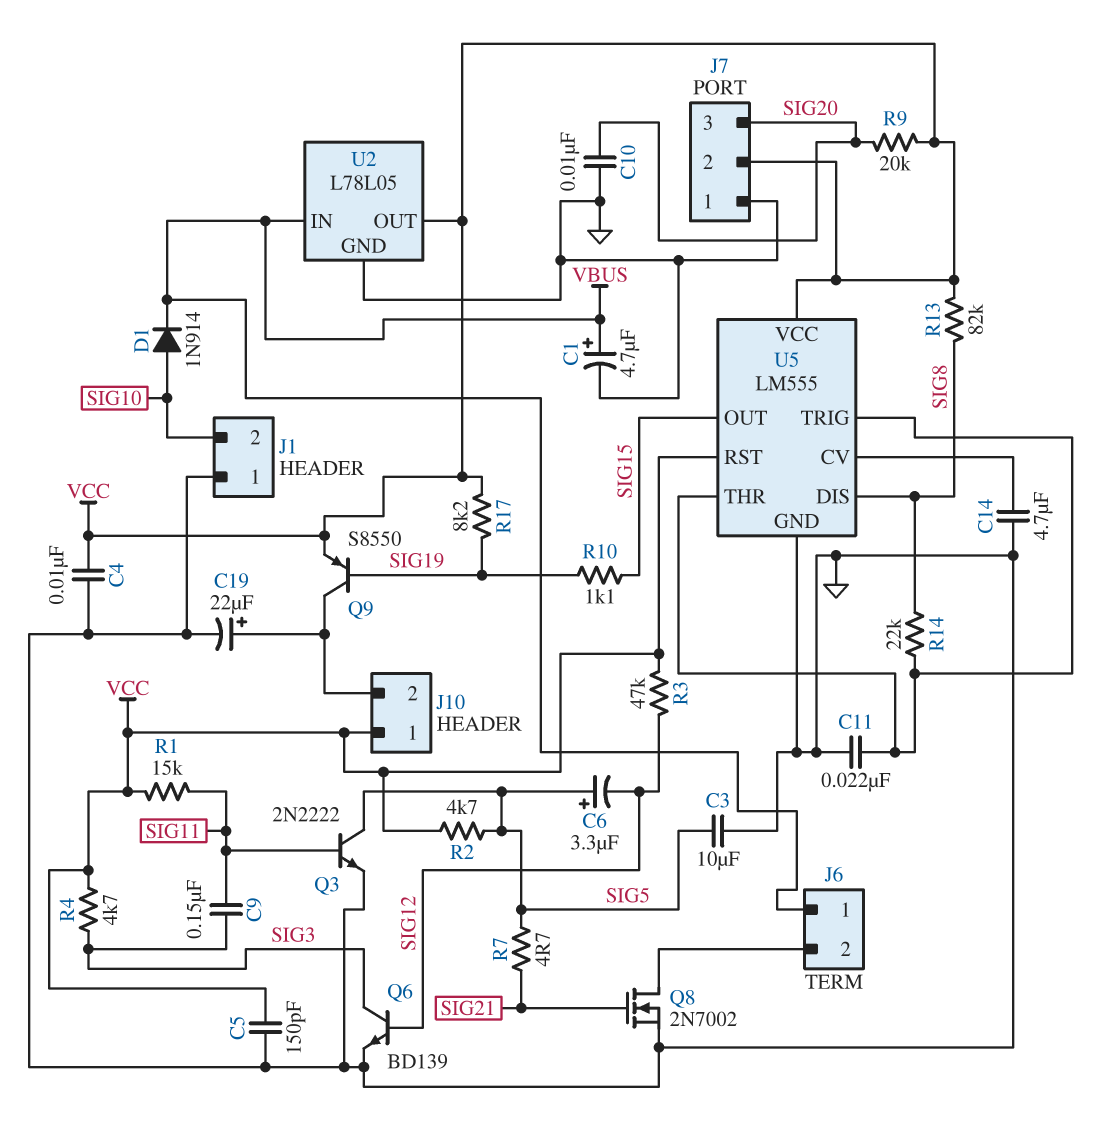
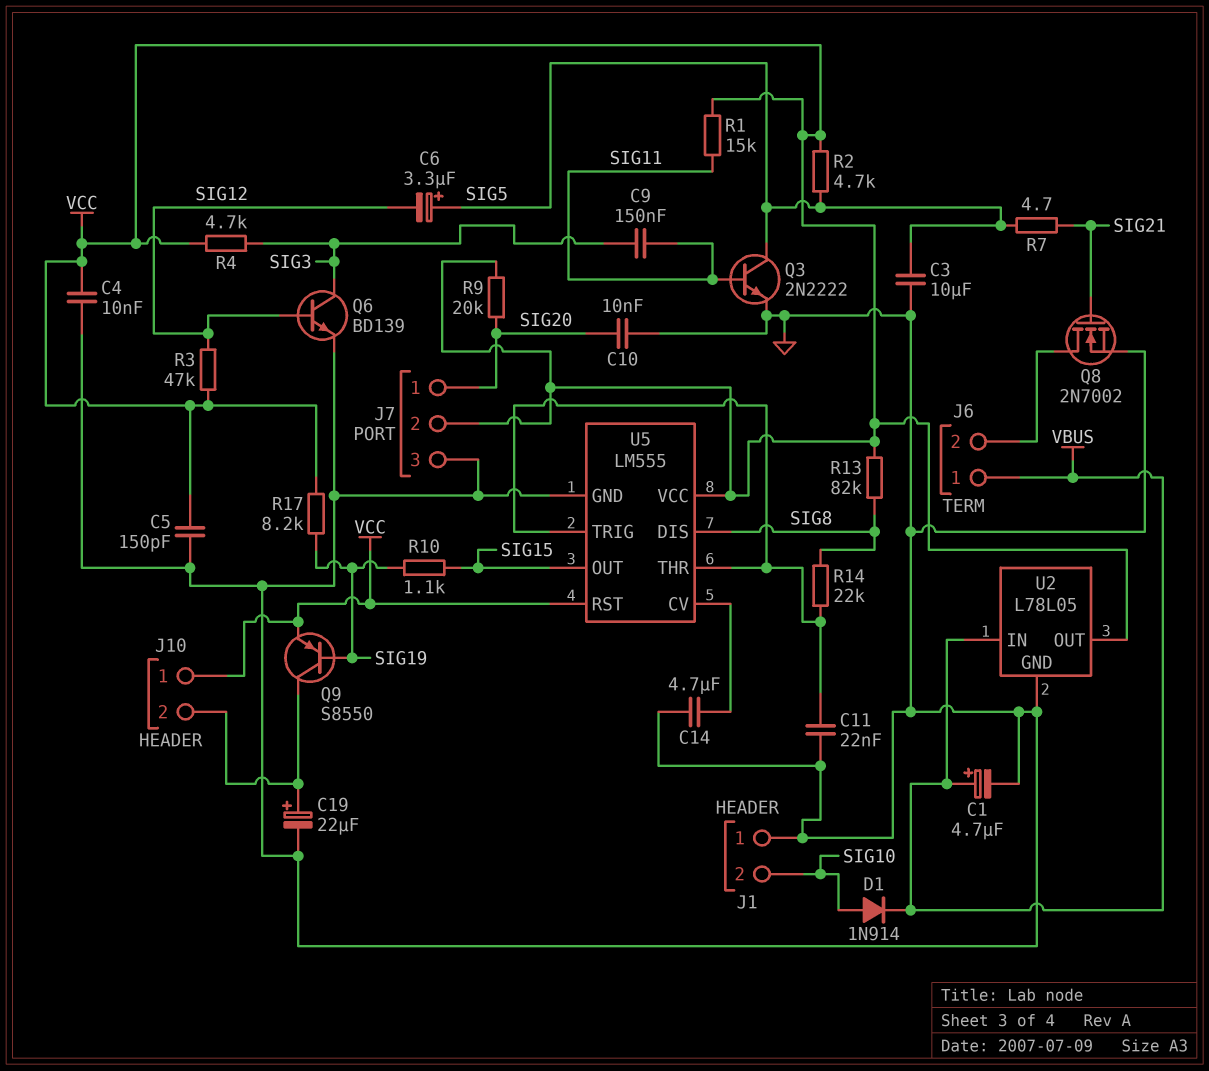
J7 pin 1: GND -> SIG20
J7 pin 3: SIG20 -> GND

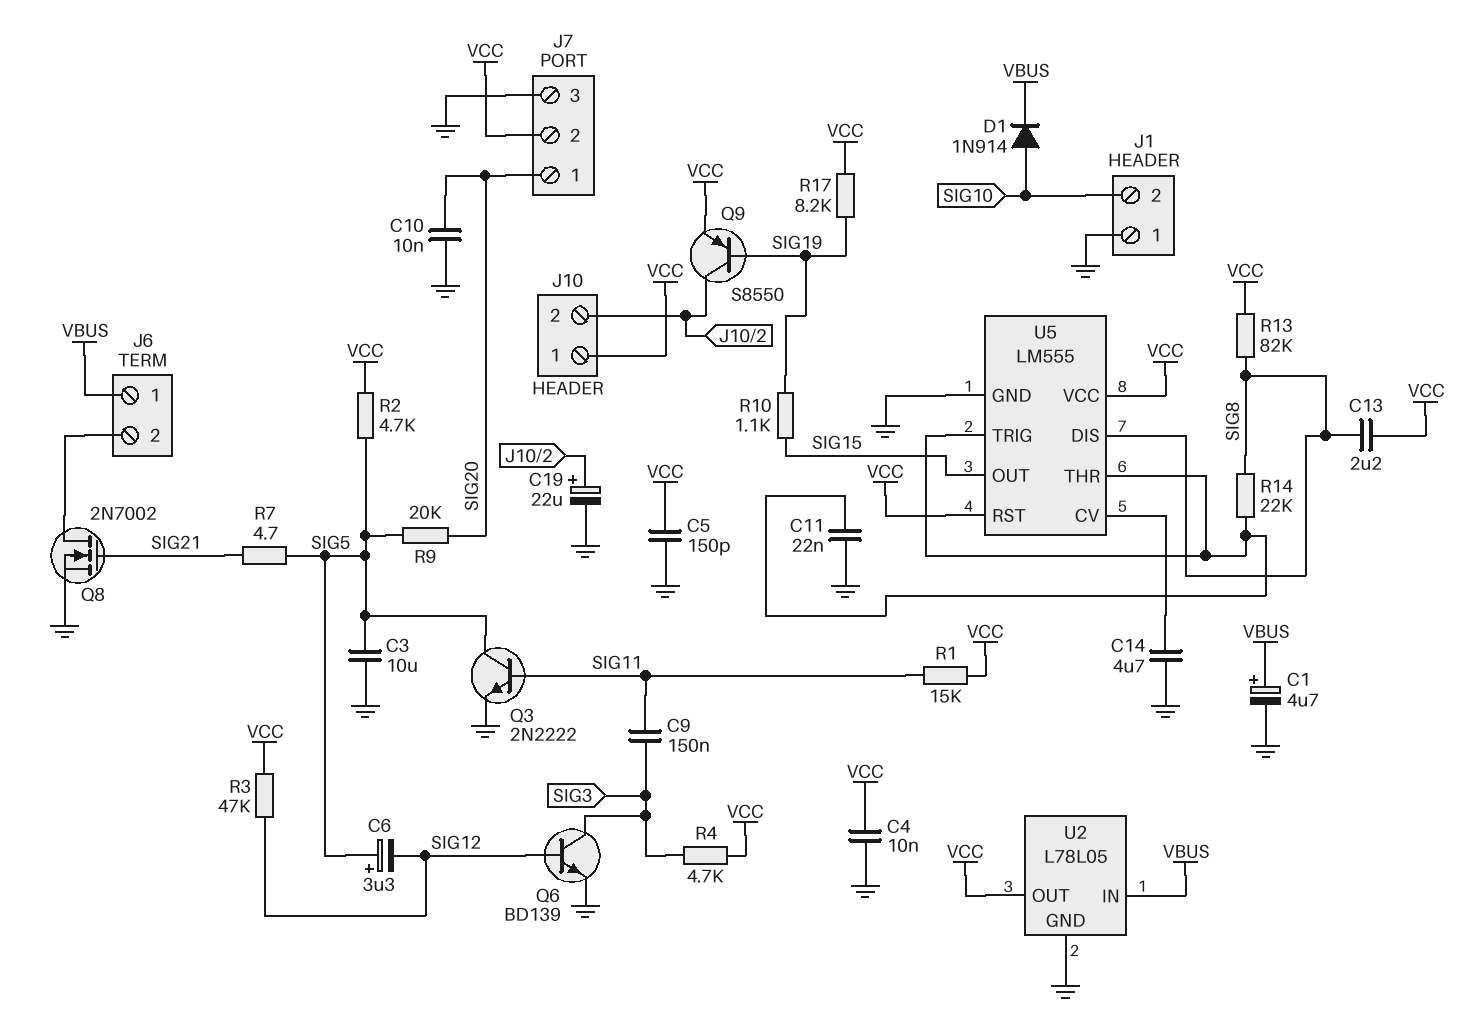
C13: none -> 2.2uF (SIG8, VCC)
R9: 20k (SIG20, VCC) -> 20k (SIG5, SIG20)

